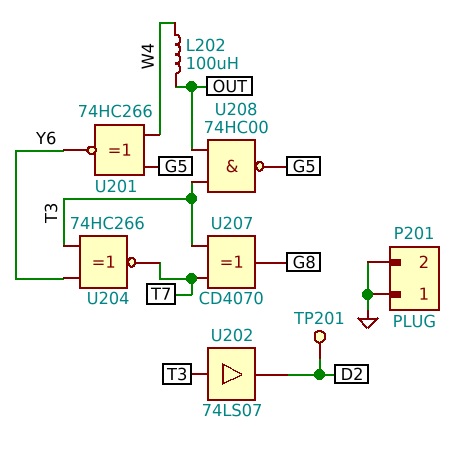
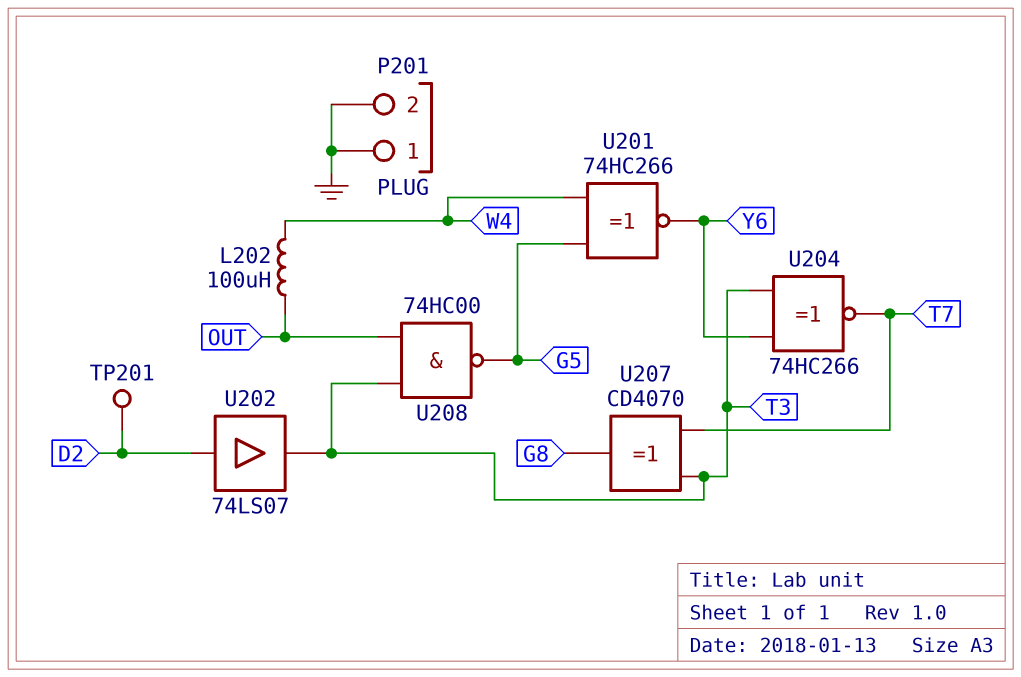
U202: buffer 74LS07 (in T3, out D2) -> buffer 74LS07 (in D2, out T3)

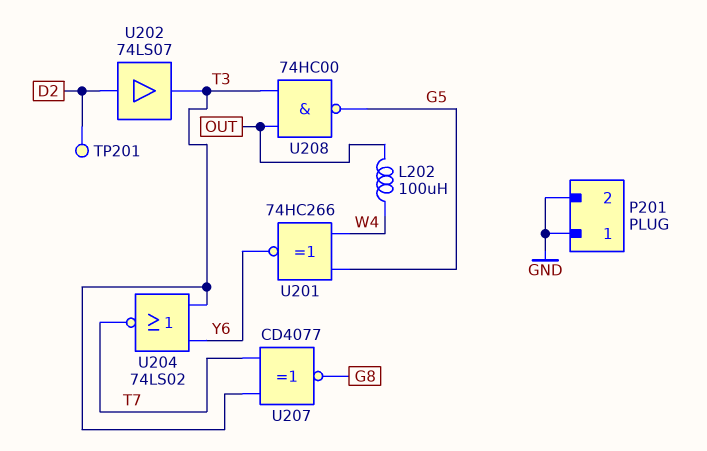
U204: XNOR 74HC266 (in T3, in Y6, out T7) -> NOR 74LS02 (in T3, in Y6, out T7)
U207: XOR CD4070 (in T3, in T7, out G8) -> XNOR CD4077 (in T3, in T7, out G8)

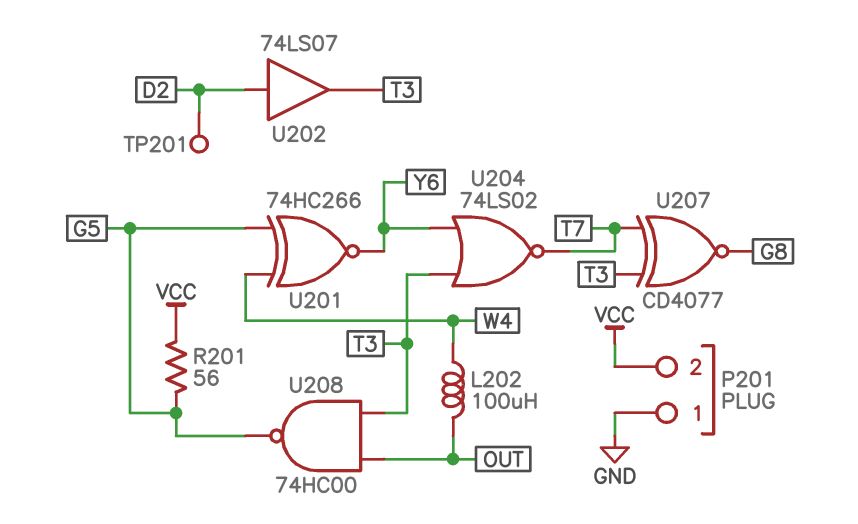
P201 pin 2: GND -> VCC
R201: none -> 56 (G5, VCC)

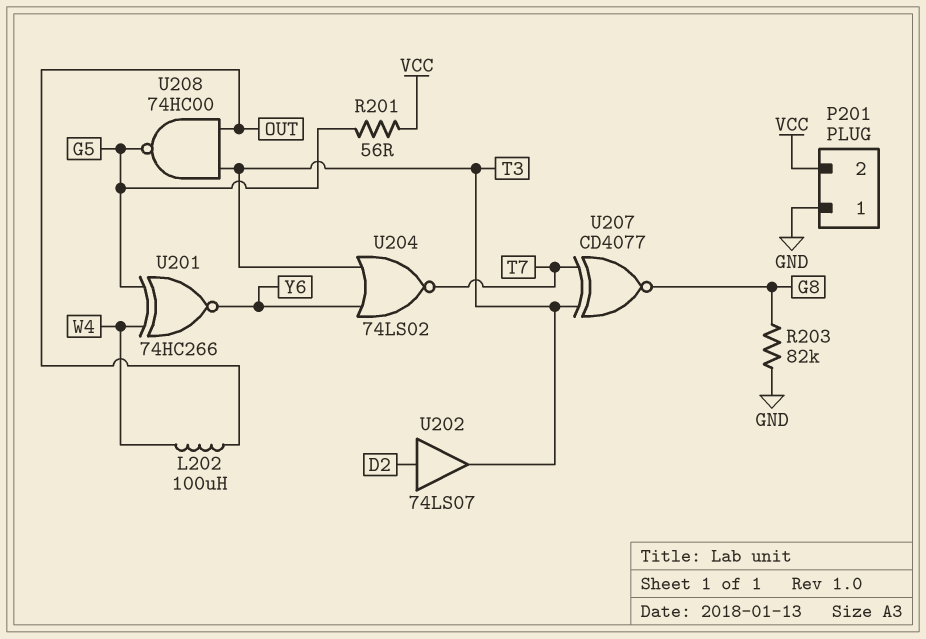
R203: none -> 82k (G8, GND)
TP201: test point (D2) -> none

